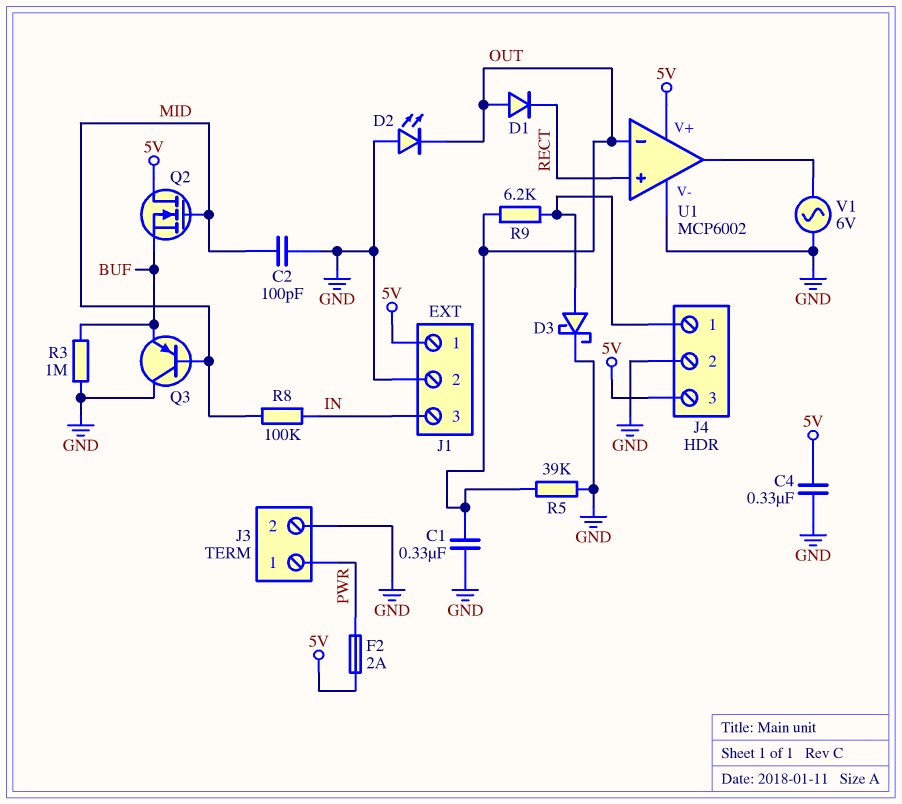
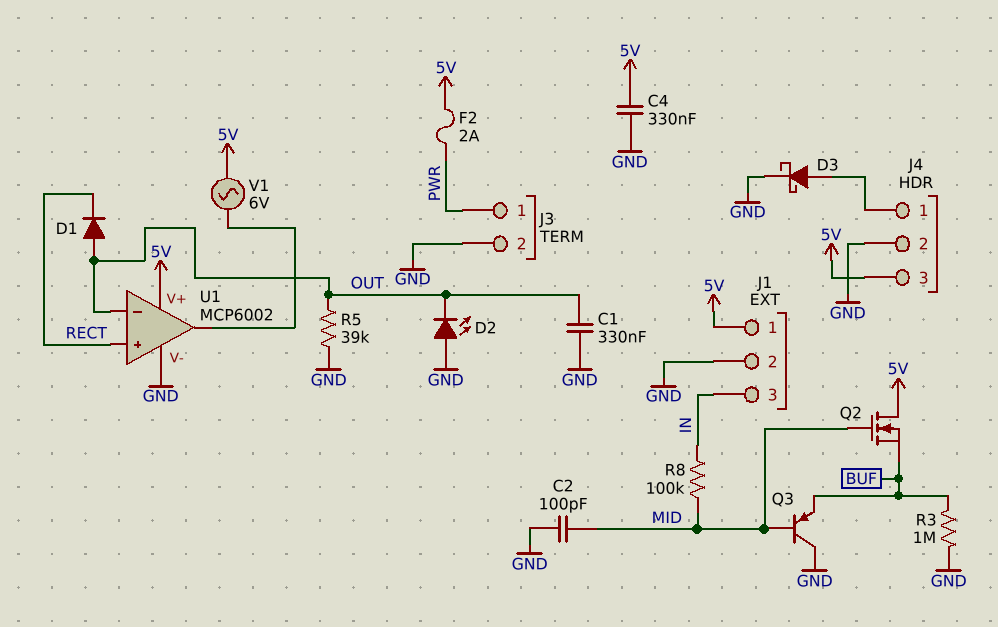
R9: 6.2k (J4/1, OUT) -> none
V1: AC 6V (GND, U1/out) -> AC 6V (5V, U1/out)

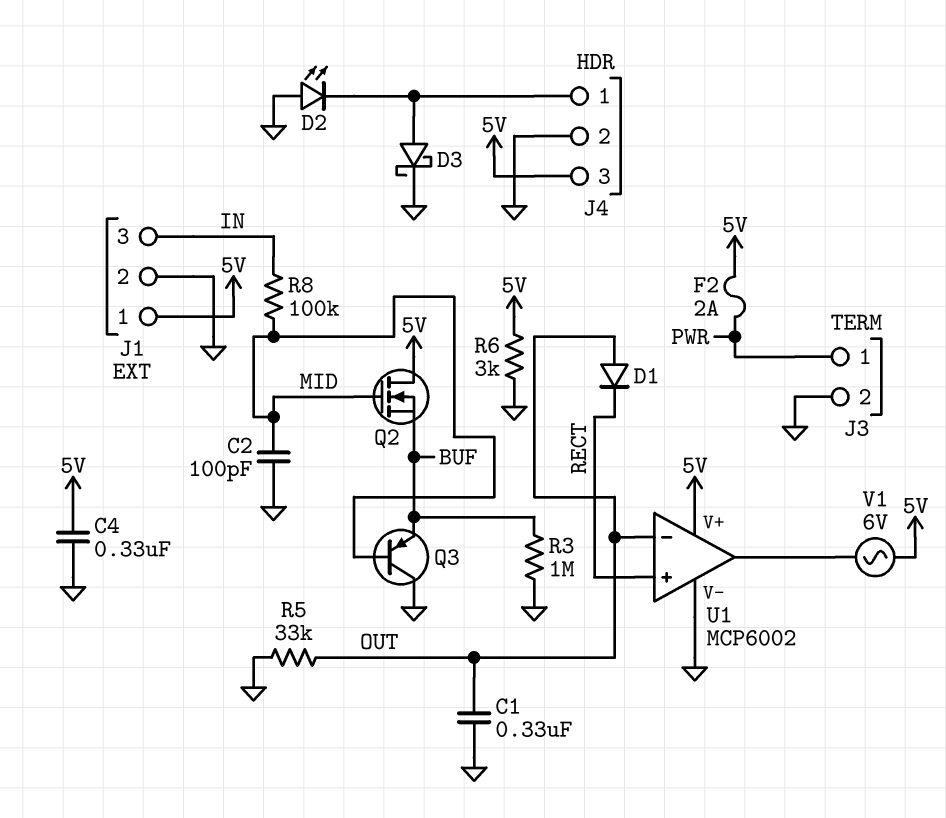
D2: LED (A GND, K OUT) -> LED (A GND, K J4/1)
R5: 39k (GND, OUT) -> 33k (GND, OUT)
R6: none -> 3k (5V, GND)

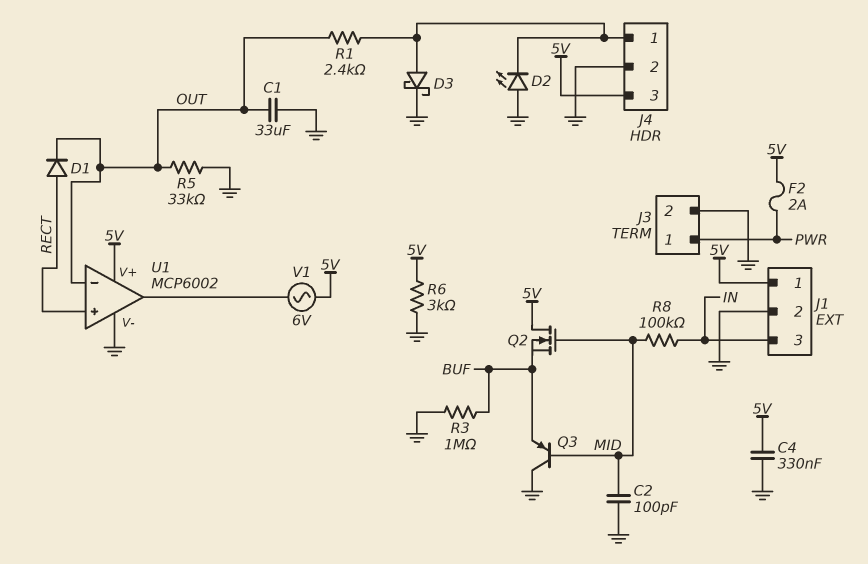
C1: 330nF (GND, OUT) -> 33uF (GND, OUT)
D1: diode (A OUT, K RECT) -> diode (A RECT, K OUT)
R1: none -> 2.4k (J4/1, OUT)

